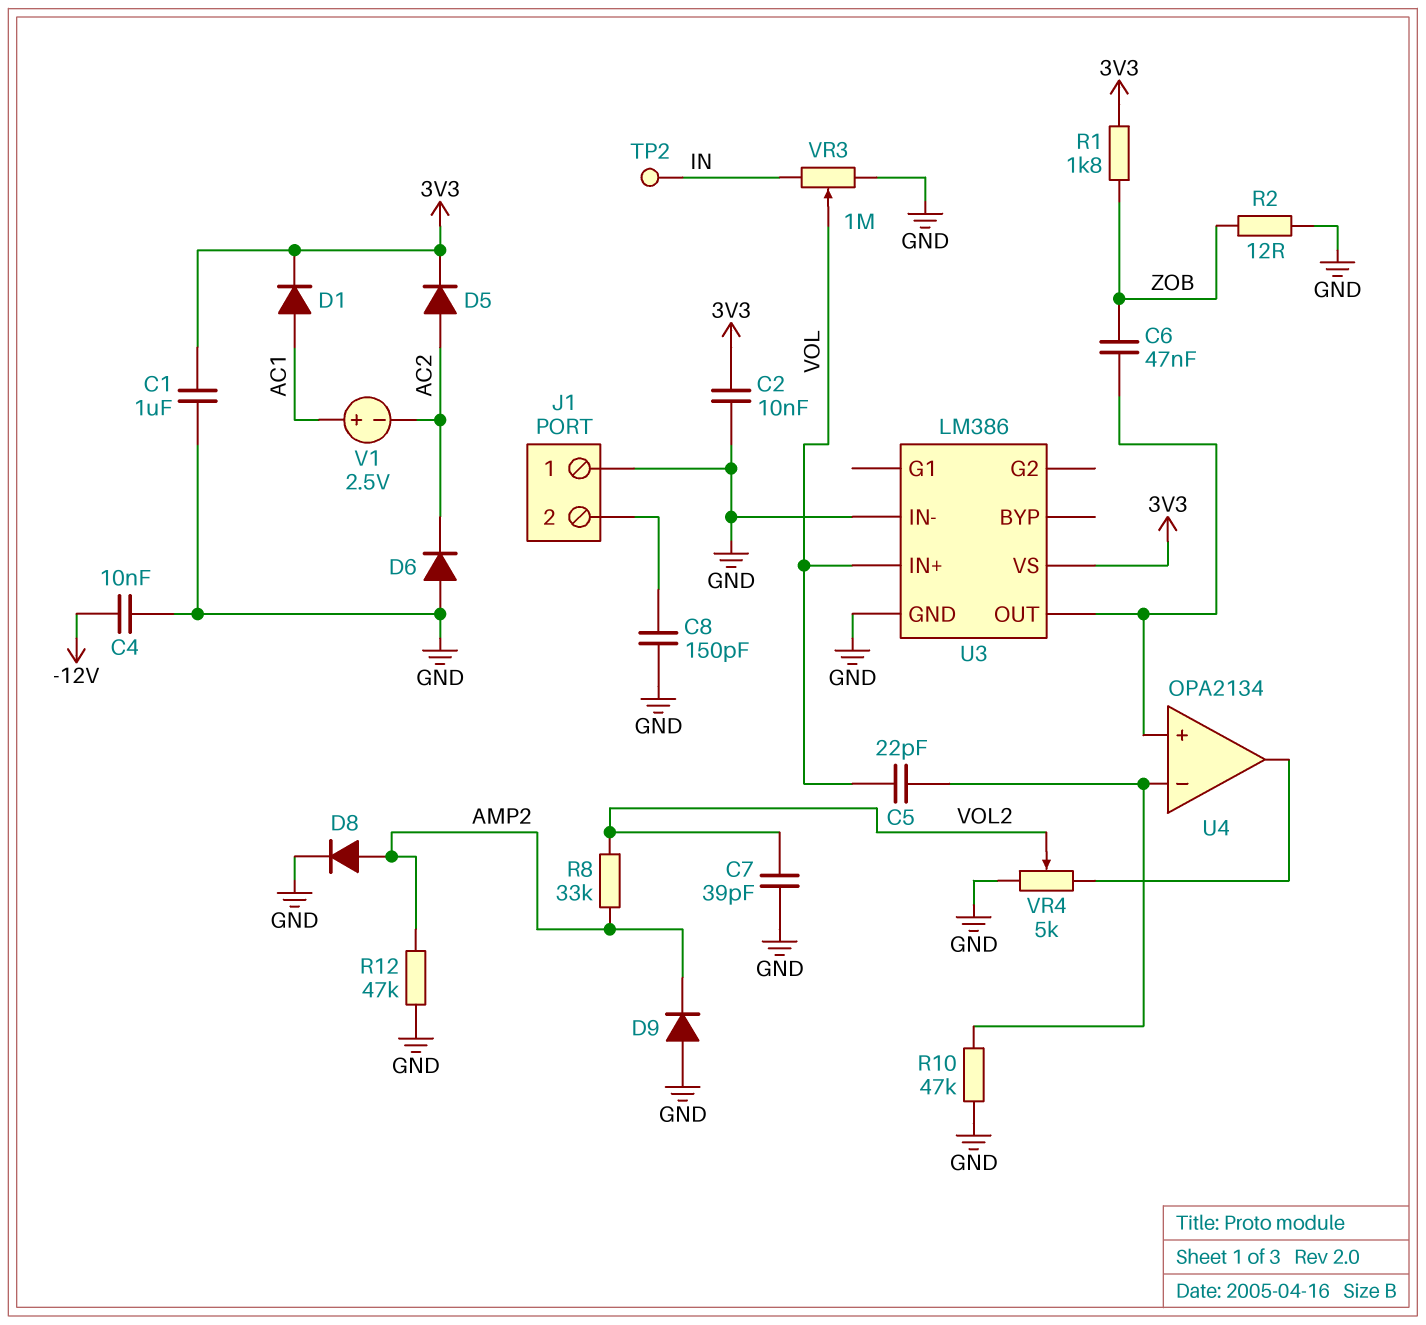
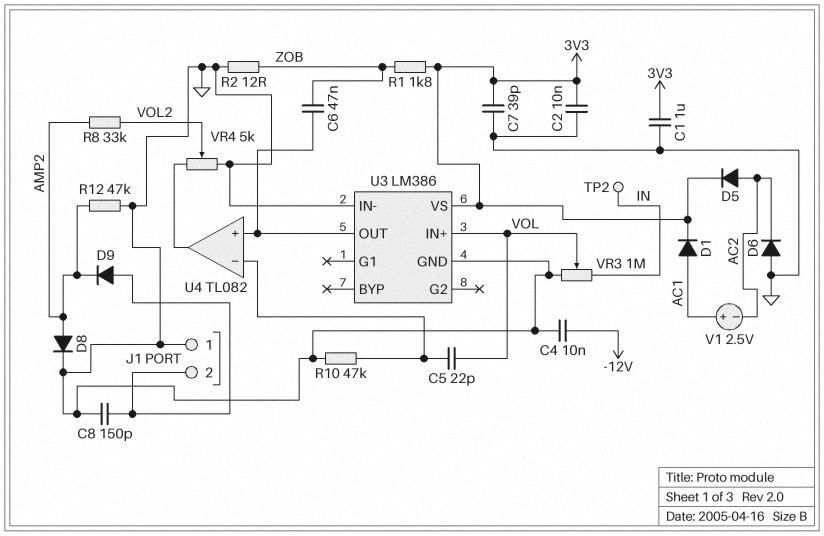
C7: 39pF (GND, VOL2) -> 39pF (3V3, GND)
D9: diode (A GND, K AMP2) -> diode (A J1/2, K AMP2)
U4: OPA2134 -> TL082

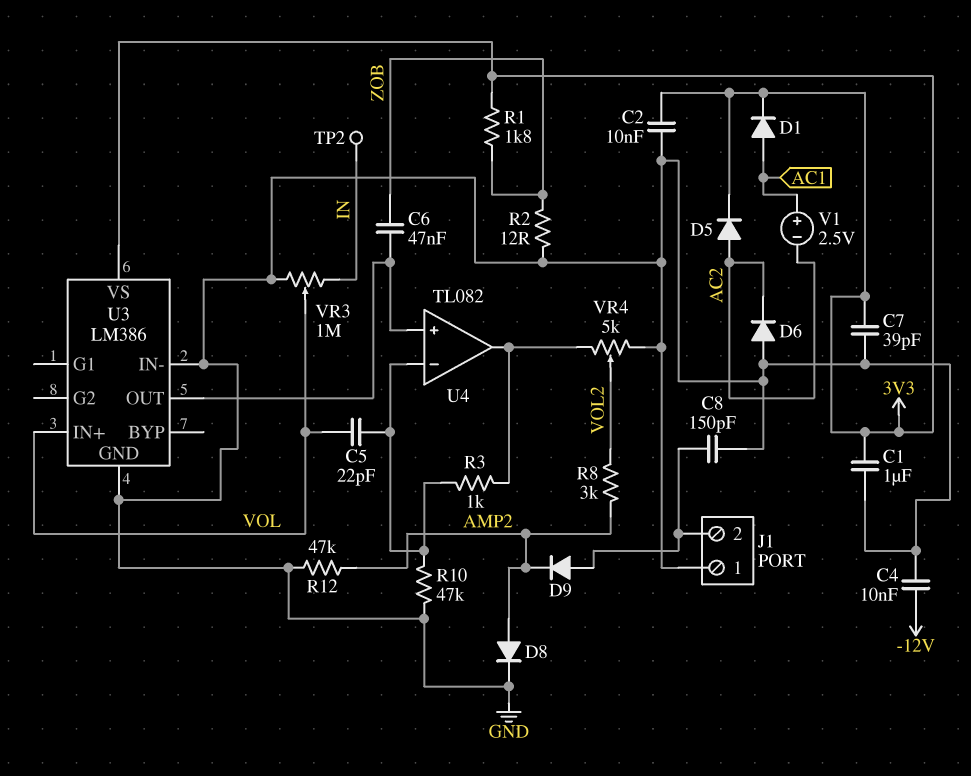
R3: none -> 1k (U4/in-, U4/out)
R8: 33k (AMP2, VOL2) -> 3k (AMP2, VOL2)

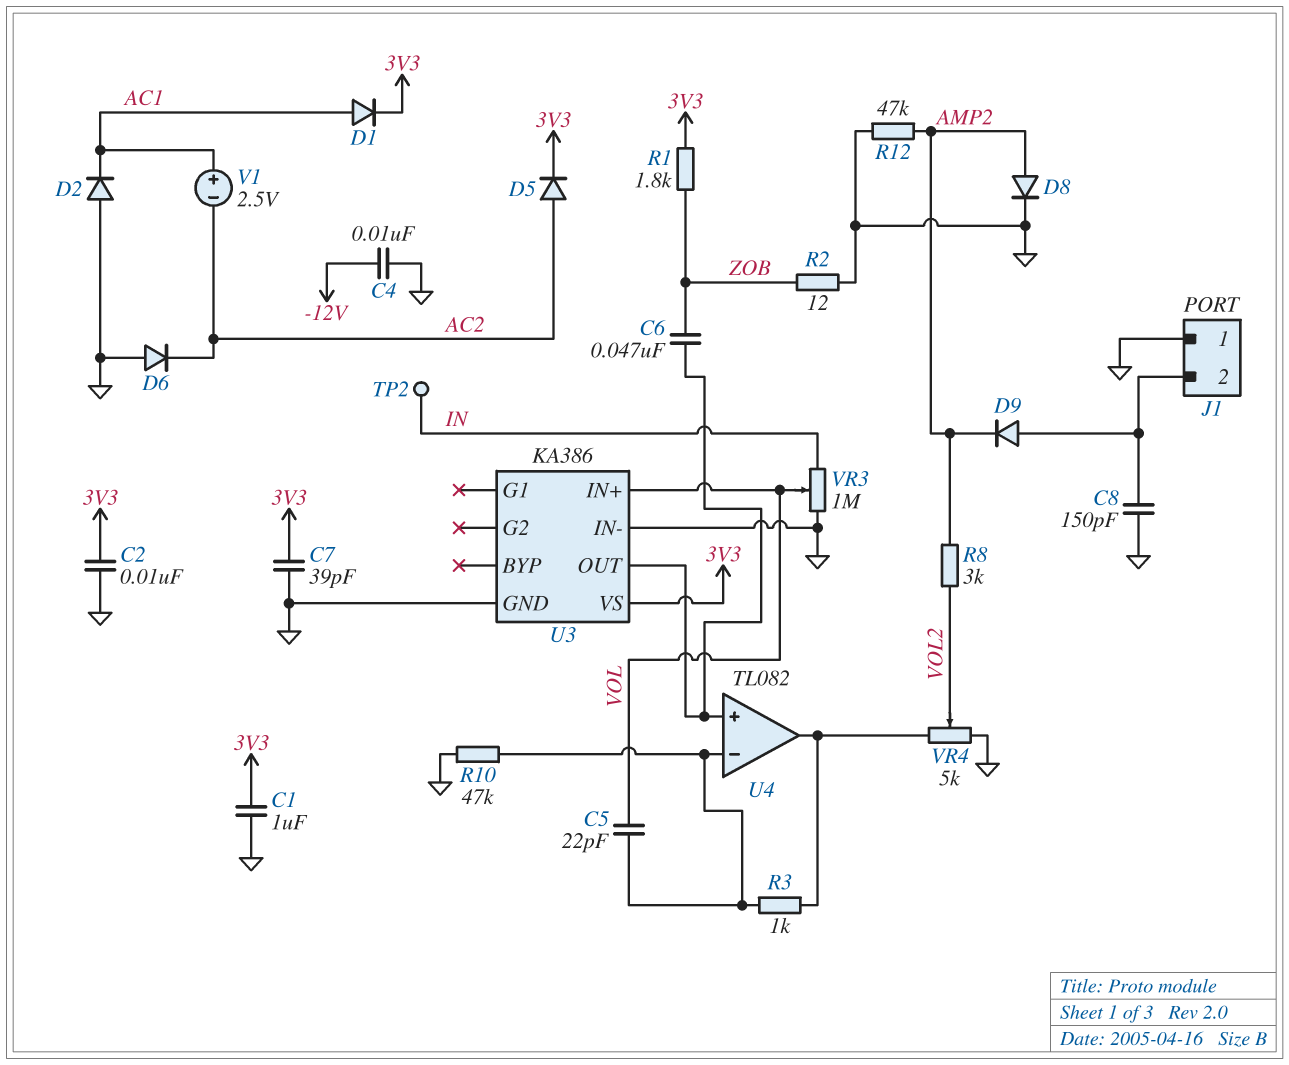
D2: none -> diode (A GND, K AC1)
U3: LM386 -> KA386

